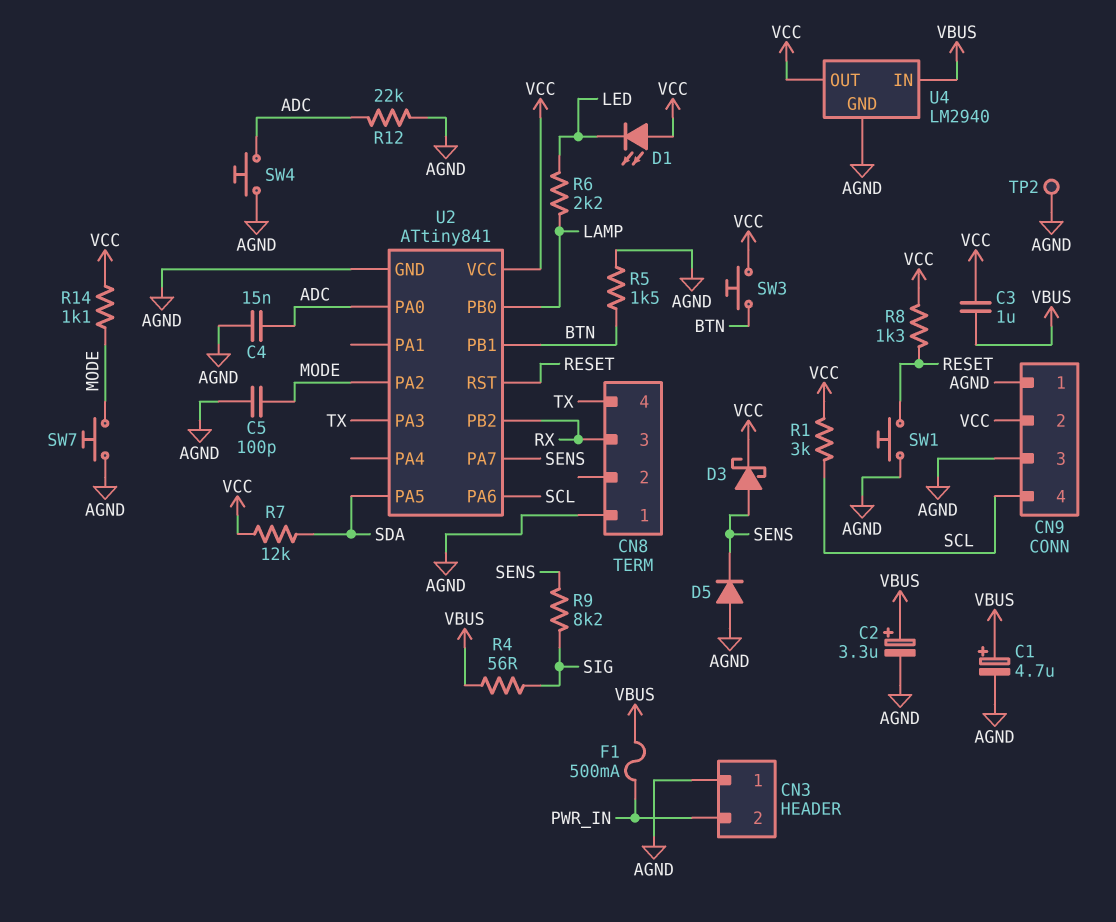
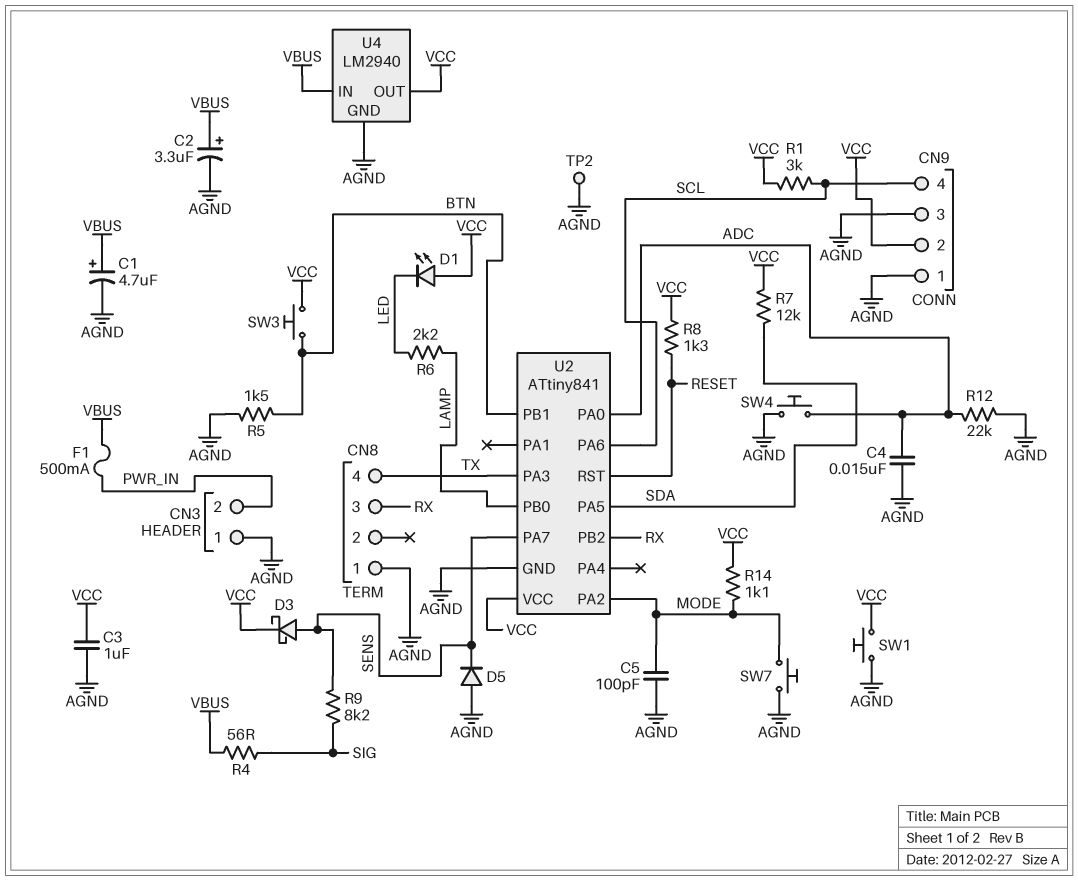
C3: 1uF (VBUS, VCC) -> 1uF (AGND, VCC)
SW1: button (AGND, RESET) -> button (AGND, VCC)

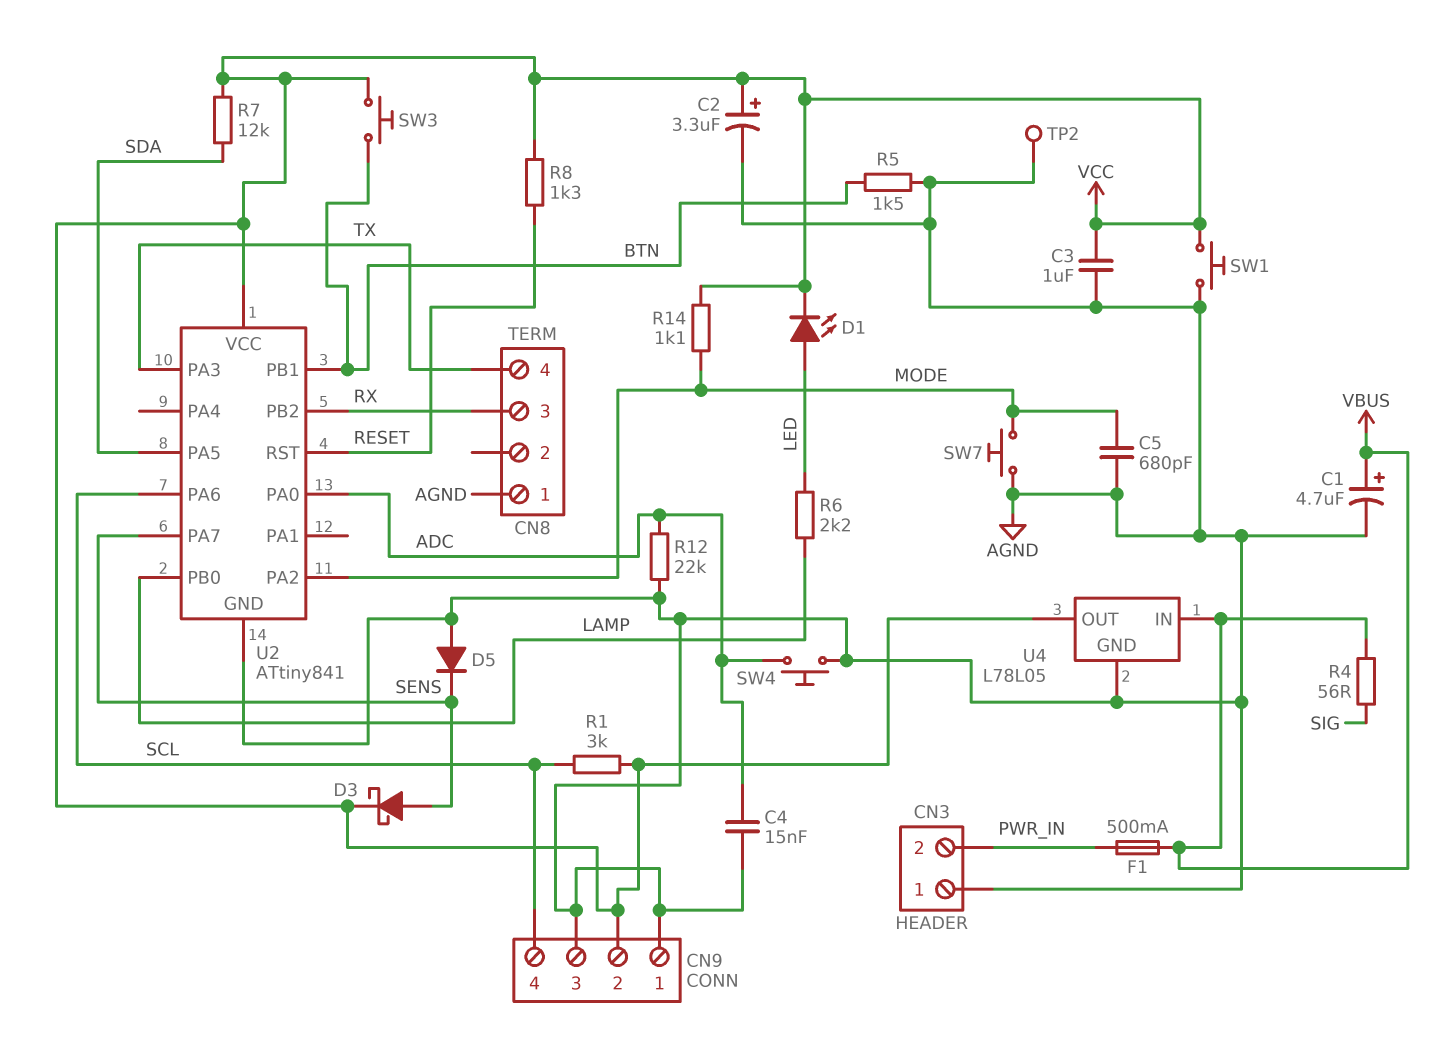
C2: 3.3uF (plus VBUS, minus AGND) -> 3.3uF (plus VCC, minus AGND)
C5: 100pF (AGND, MODE) -> 680pF (AGND, MODE)
D1: LED (A VCC, K LED) -> LED (A LED, K VCC)
R9: 8.2k (SENS, SIG) -> none
U4: LM2940 -> L78L05

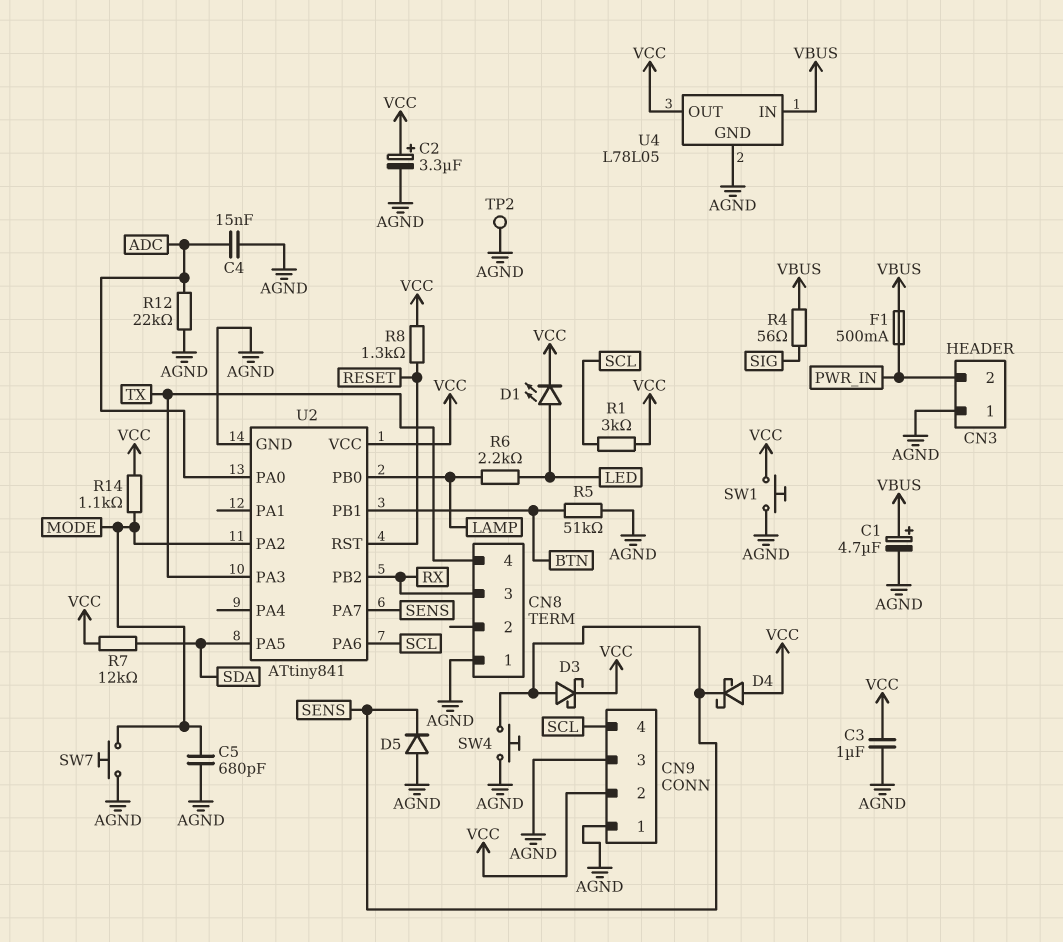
D4: none -> schottky (A VCC, K SENS)
R5: 1.5k (AGND, BTN) -> 51k (AGND, BTN)
SW3: button (BTN, VCC) -> none
SW4: button (ADC, AGND) -> button (AGND, SENS)

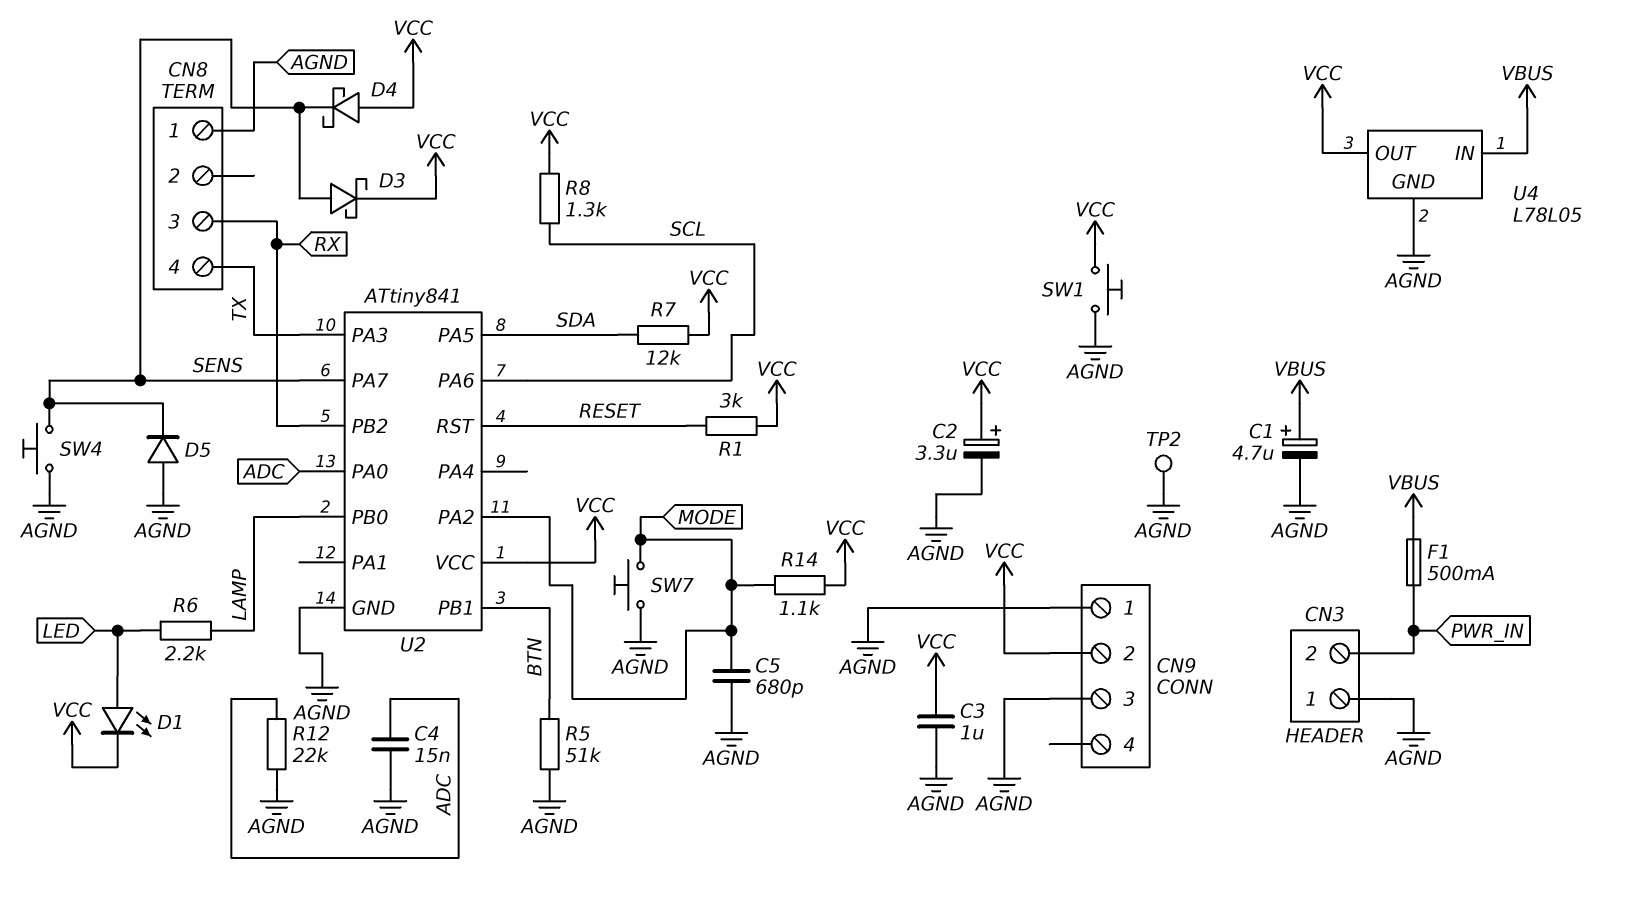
CN9 pin 4: SCL -> none
R1: 3k (SCL, VCC) -> 3k (RESET, VCC)
R4: 56 (SIG, VBUS) -> none
R8: 1.3k (RESET, VCC) -> 1.3k (SCL, VCC)

